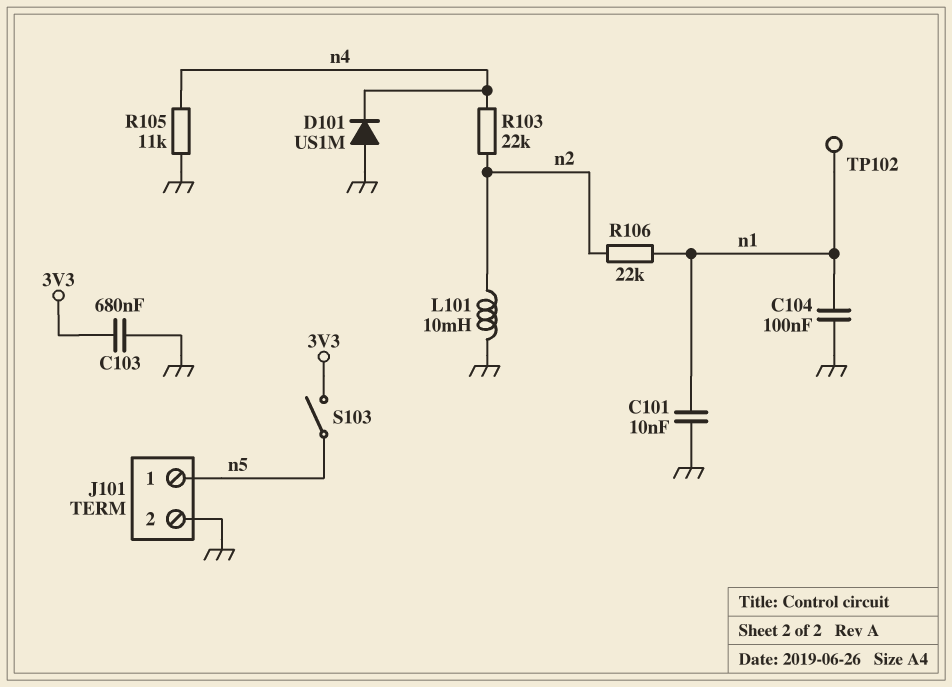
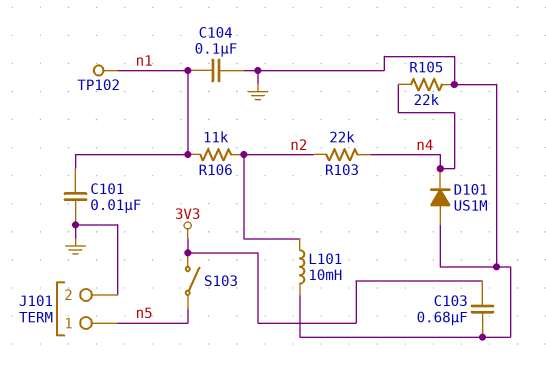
R105: 11k (GND, n4) -> 22k (GND, n4)
R106: 22k (n1, n2) -> 11k (n1, n2)

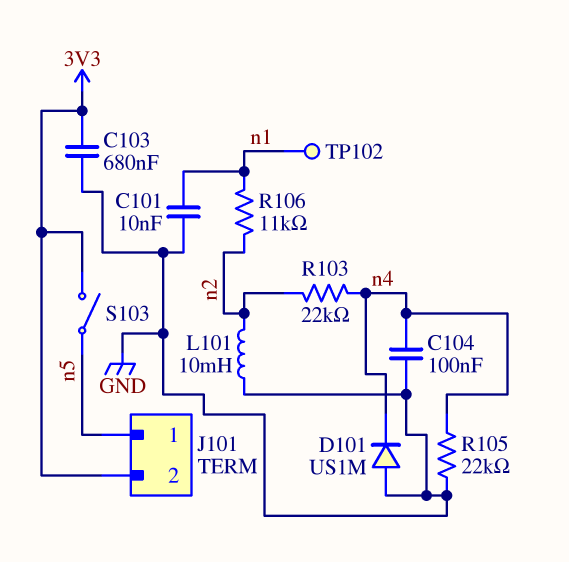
C104: 100nF (GND, n1) -> 100nF (GND, n4)
J101 pin 2: GND -> 3V3

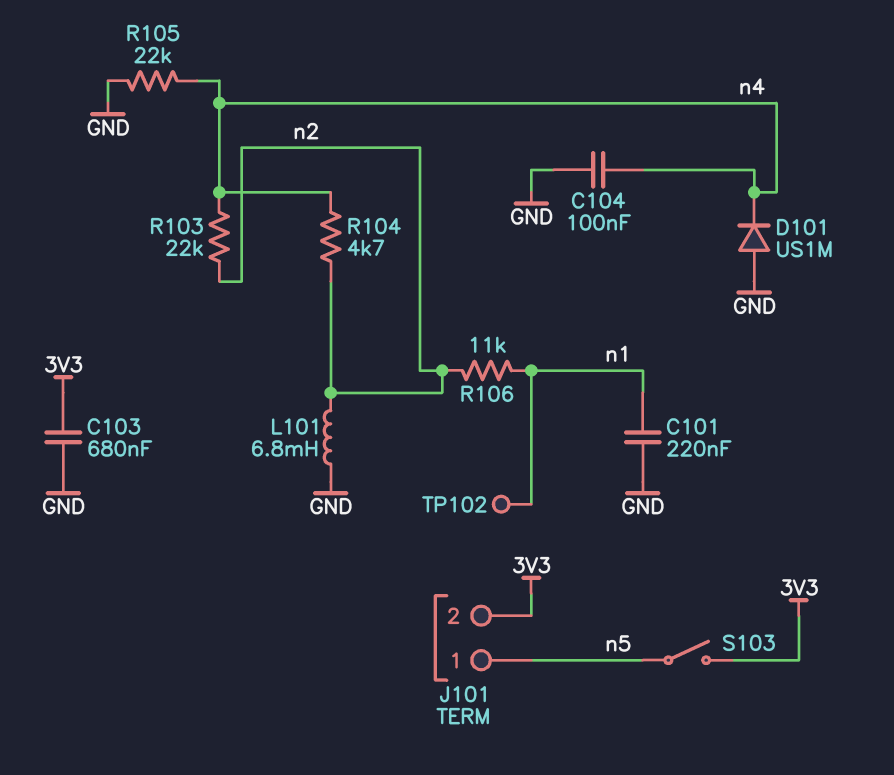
C101: 10nF (GND, n1) -> 220nF (GND, n1)
L101: 10mH (GND, n2) -> 6.8mH (GND, n2)
R104: none -> 4.7k (n2, n4)

